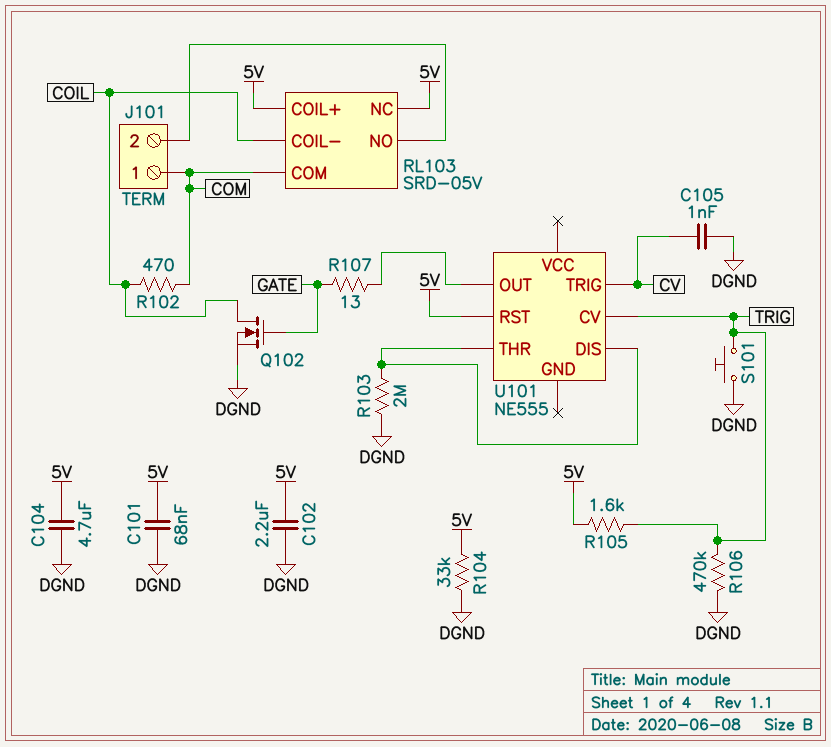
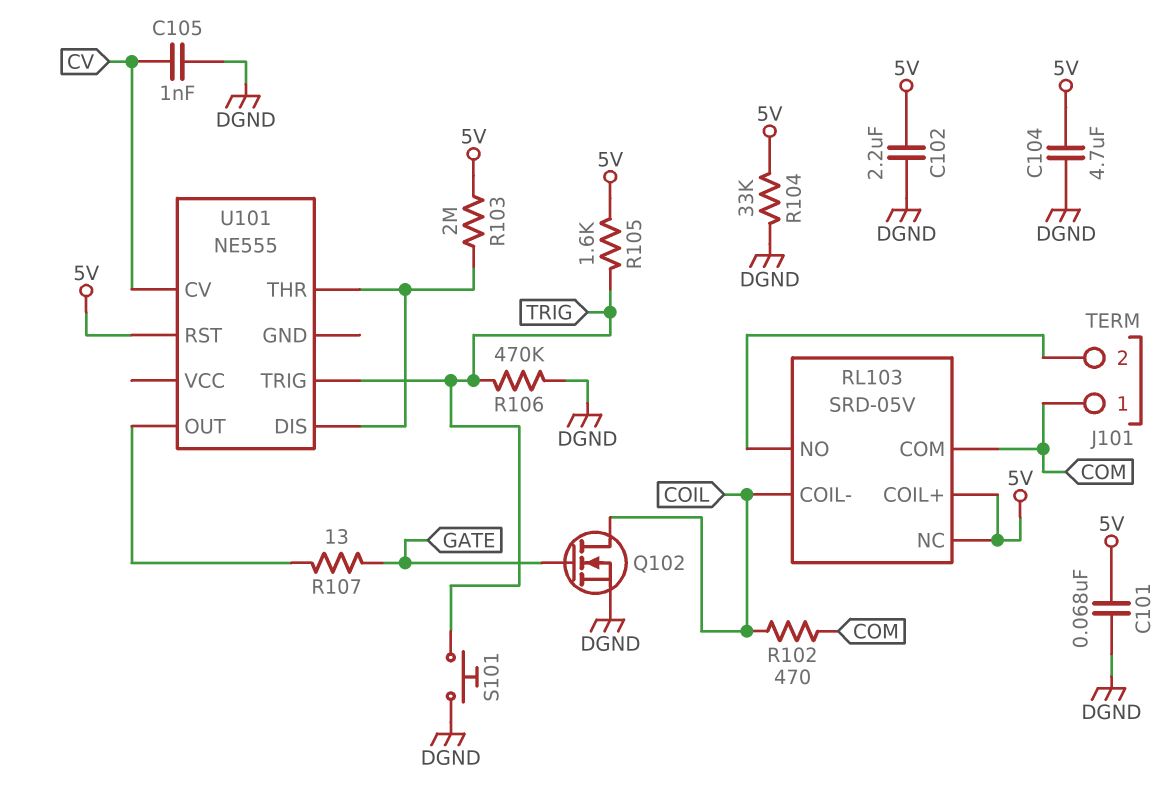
R103: 2M (DGND, U101/DIS) -> 2M (5V, U101/DIS)
U101 pin CV: TRIG -> CV
U101 pin TRIG: CV -> TRIG

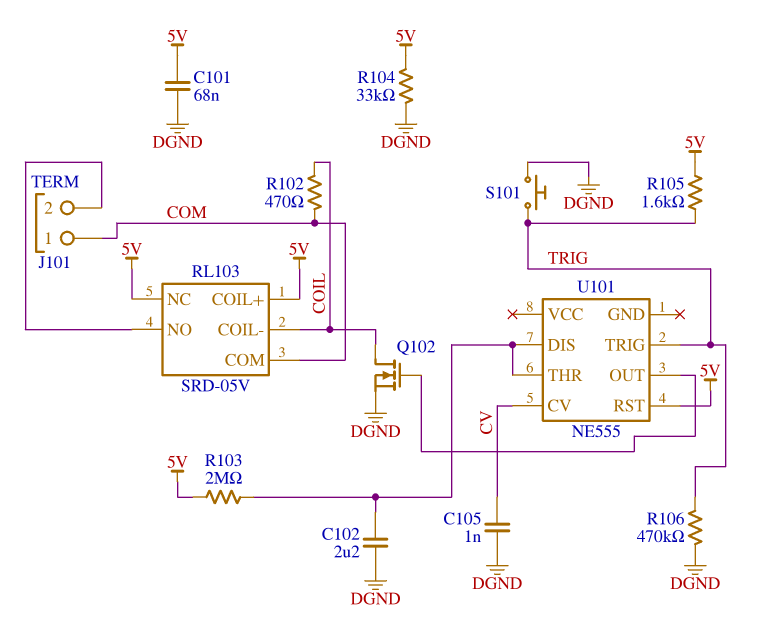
C102: 2.2uF (5V, DGND) -> 2.2uF (DGND, U101/DIS)
C104: 4.7uF (5V, DGND) -> none
Q102: NMOS (G GATE, D COIL, S DGND) -> NMOS (G U101/OUT, D COIL, S DGND)
R107: 13 (GATE, U101/OUT) -> none

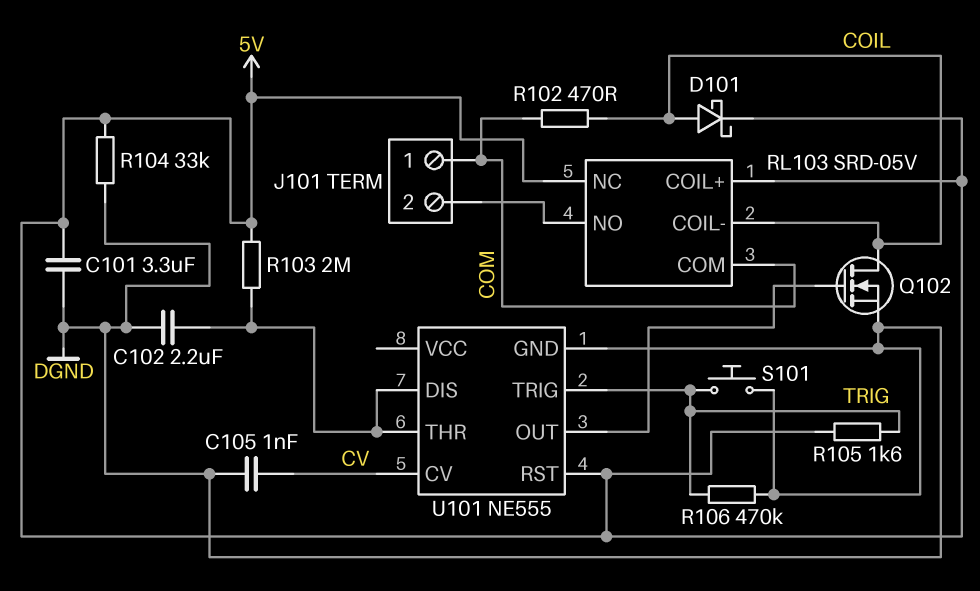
C101: 68nF (5V, DGND) -> 3.3uF (5V, DGND)
D101: none -> schottky (A COIL, K 5V)
U101 pin GND: none -> DGND

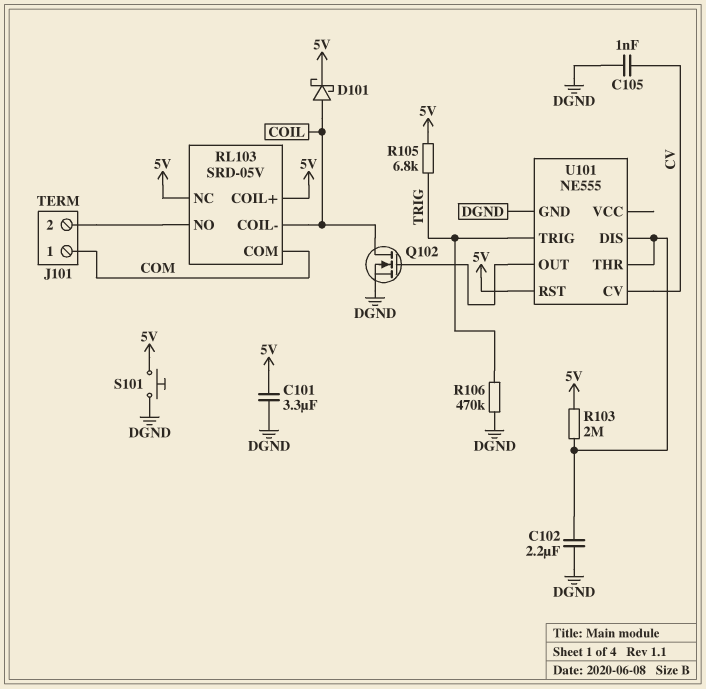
R102: 470 (COIL, COM) -> none
R104: 33k (5V, DGND) -> none
R105: 1.6k (5V, TRIG) -> 6.8k (5V, TRIG)
S101: button (DGND, TRIG) -> button (5V, DGND)

